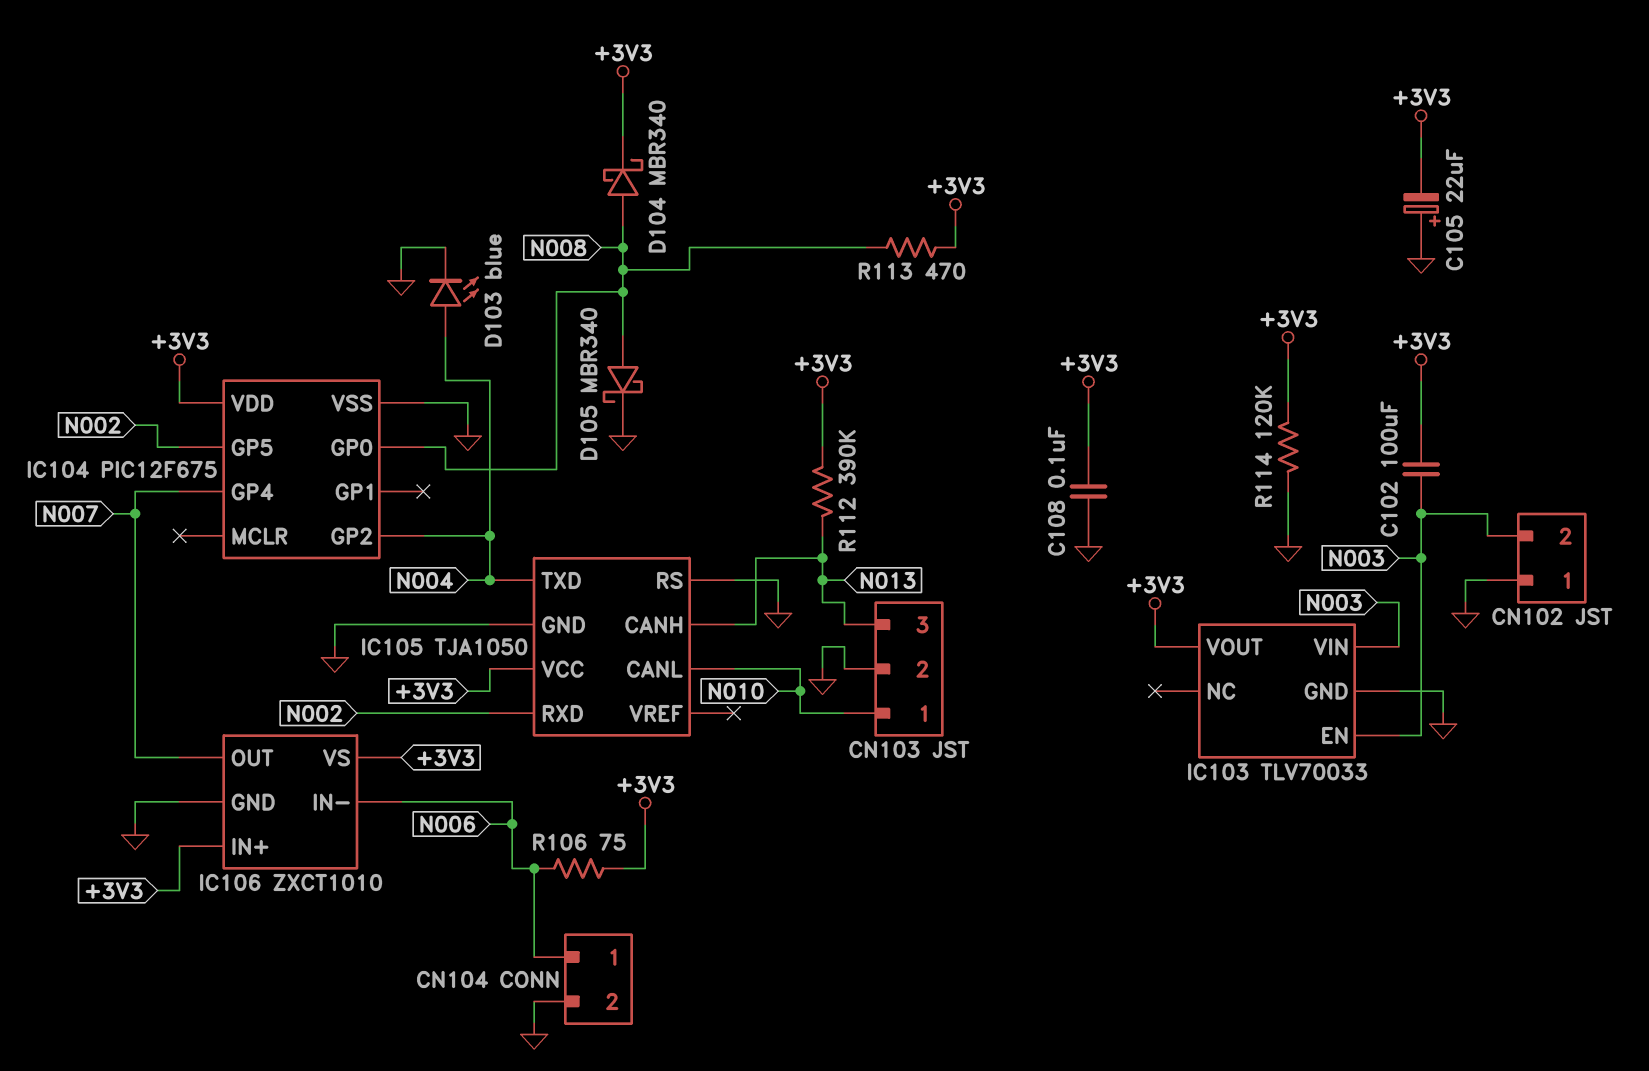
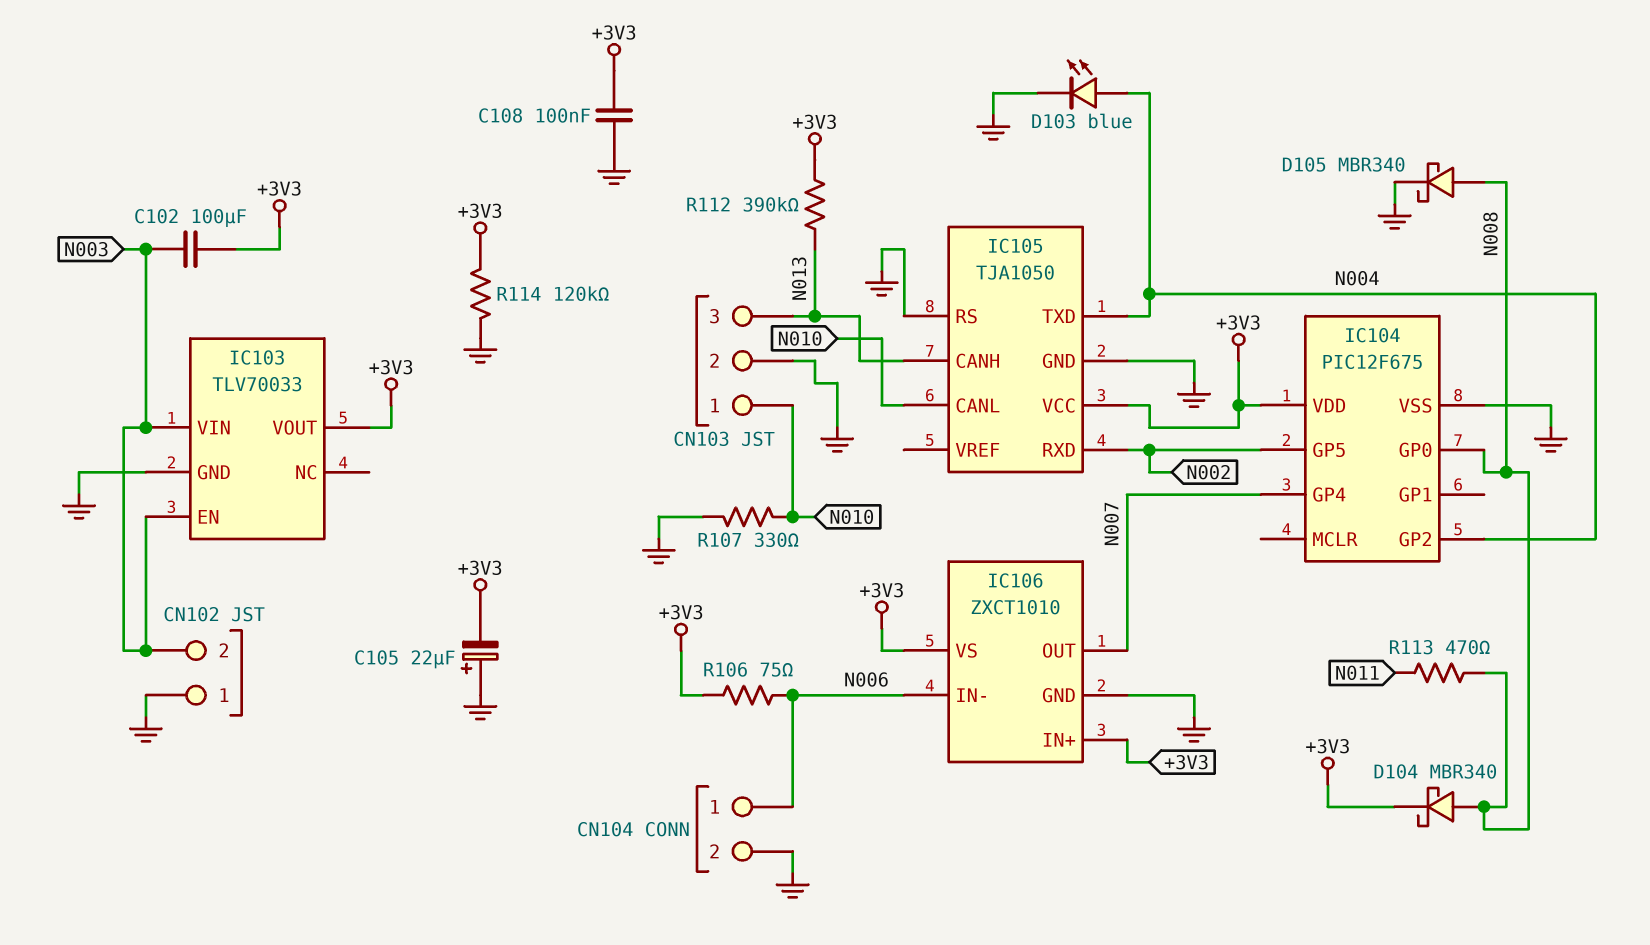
R107: none -> 330 (GND, N010)
R113: 470 (+3V3, N008) -> 470 (N008, N011)

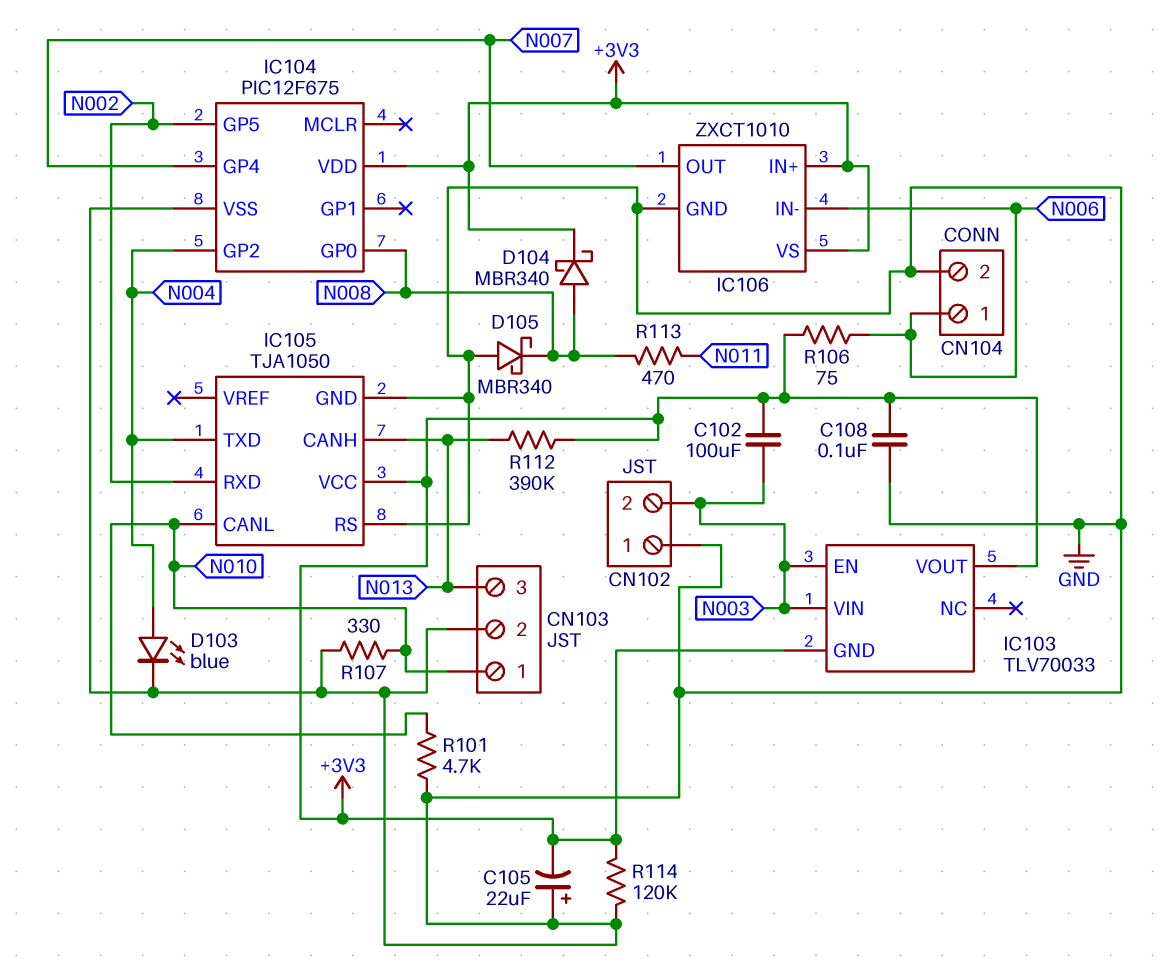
D105: schottky MBR340 (A N008, K GND) -> schottky MBR340 (A GND, K N008)
IC103 pin GND: GND -> +3V3
R101: none -> 4.7k (GND, N010)

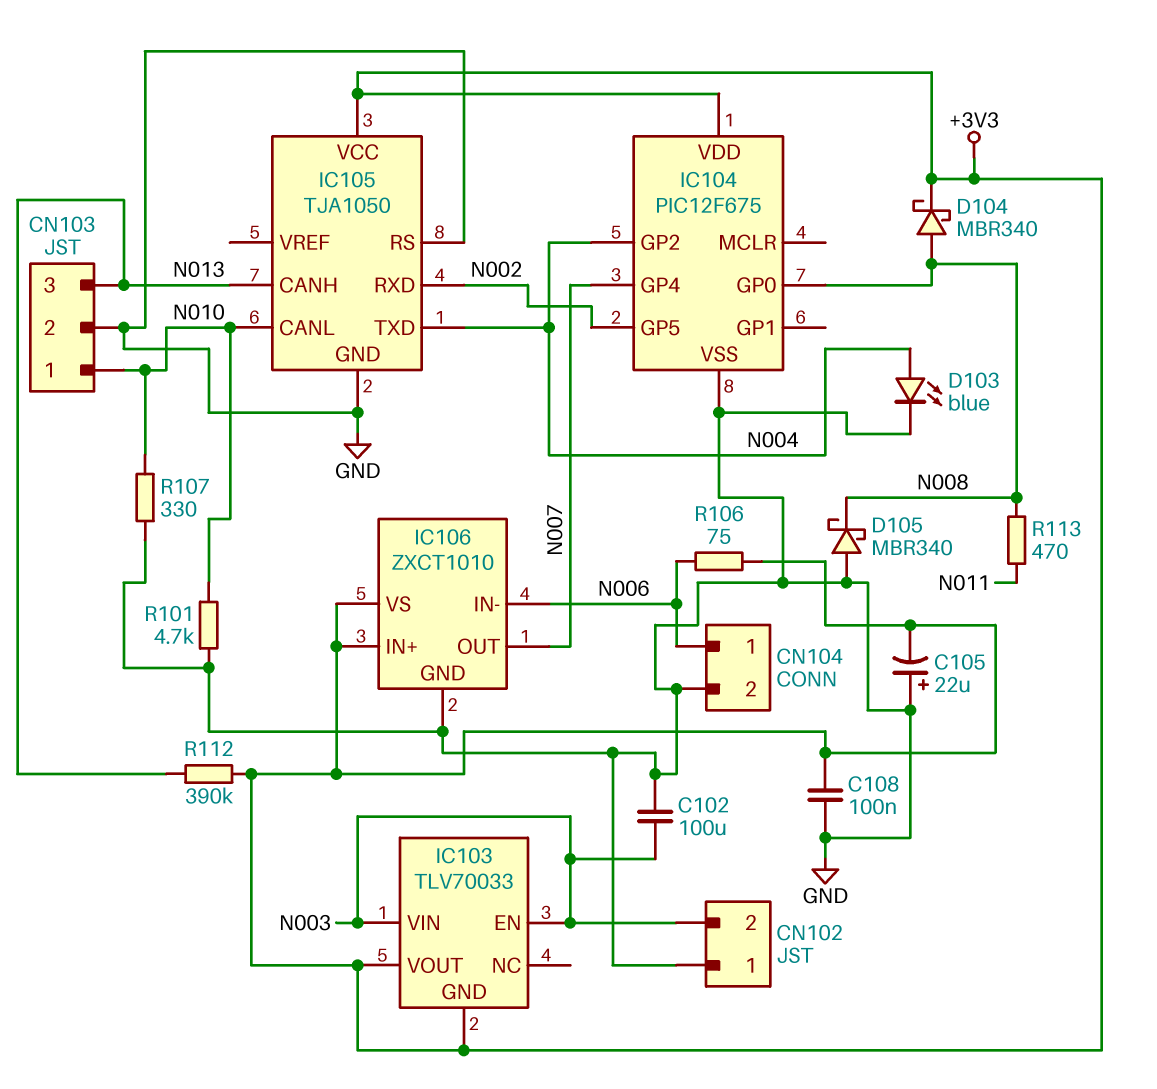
C102: 100uF (+3V3, N003) -> 100uF (GND, N003)
R114: 120k (+3V3, GND) -> none

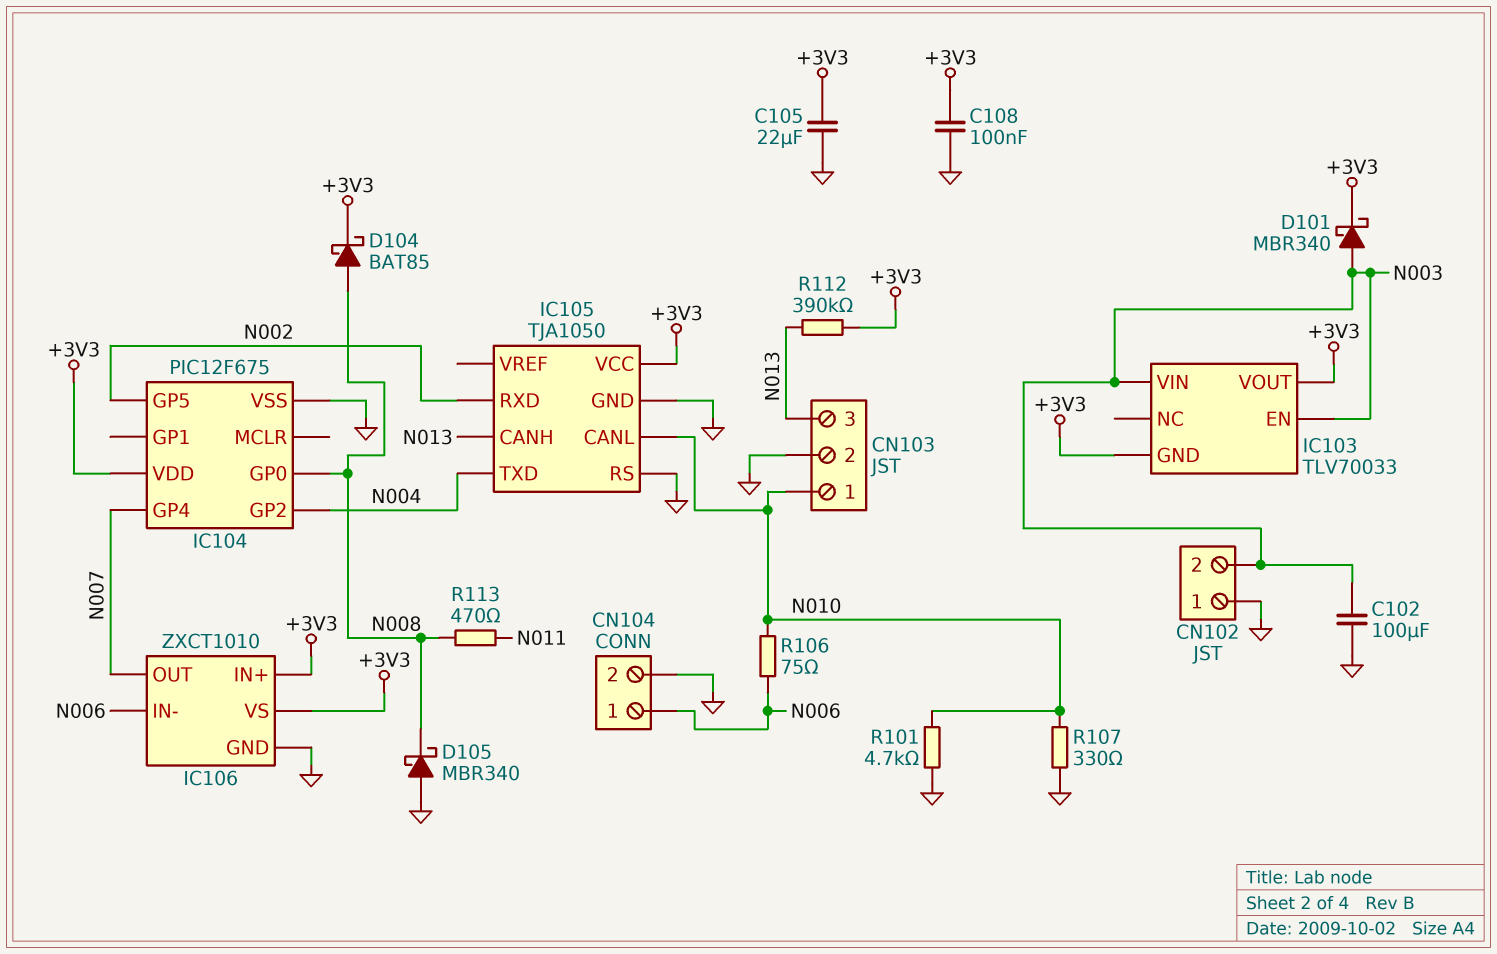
C105: 22uF (plus GND, minus +3V3) -> 22uF (+3V3, GND)
D101: none -> schottky MBR340 (A N003, K +3V3)
D103: LED blue (A N004, K GND) -> none
D104: schottky MBR340 (A N008, K +3V3) -> schottky BAT85 (A N008, K +3V3)
R106: 75 (+3V3, N006) -> 75 (N006, N010)

